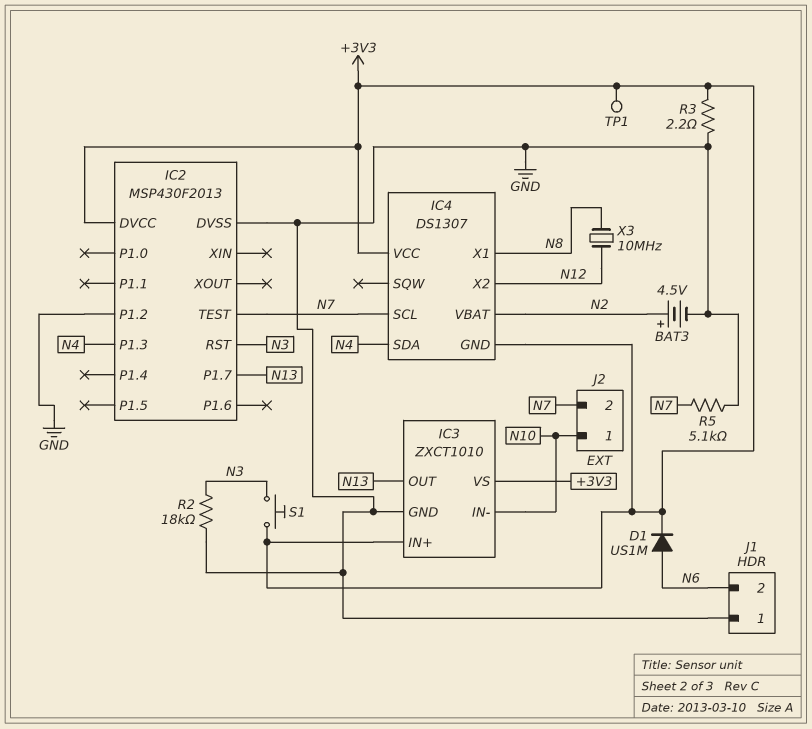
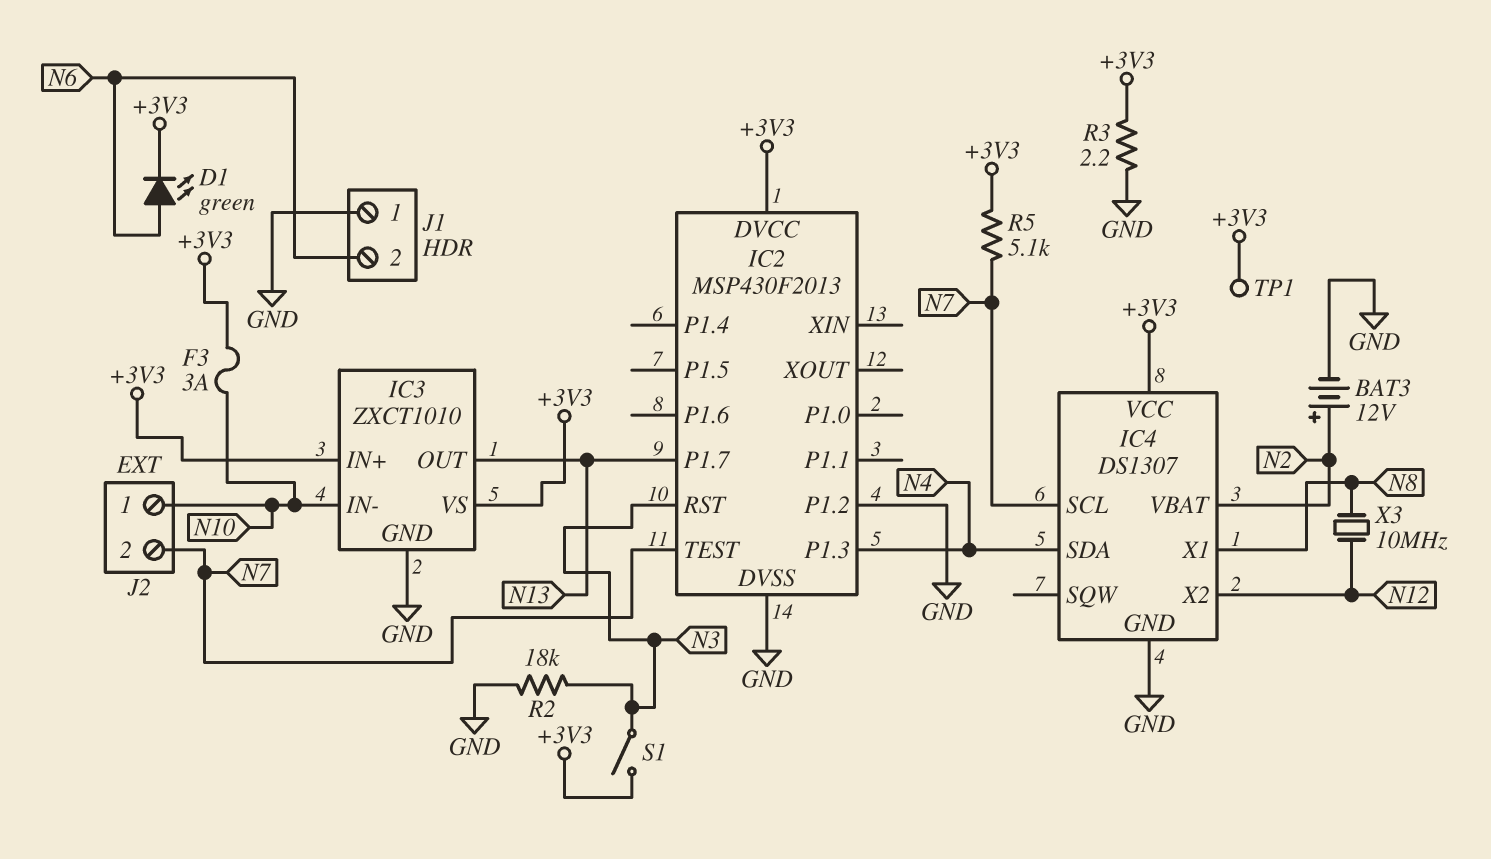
BAT3: 4.5V (plus N2, minus GND) -> 12V (plus N2, minus GND)
D1: diode US1M (A N6, K +3V3) -> LED green (A N6, K +3V3)
F3: none -> 3A (+3V3, N10)
IC4 pin GND: +3V3 -> GND
R5: 5.1k (GND, N7) -> 5.1k (+3V3, N7)
S1: button (+3V3, N3) -> switch (+3V3, N3)

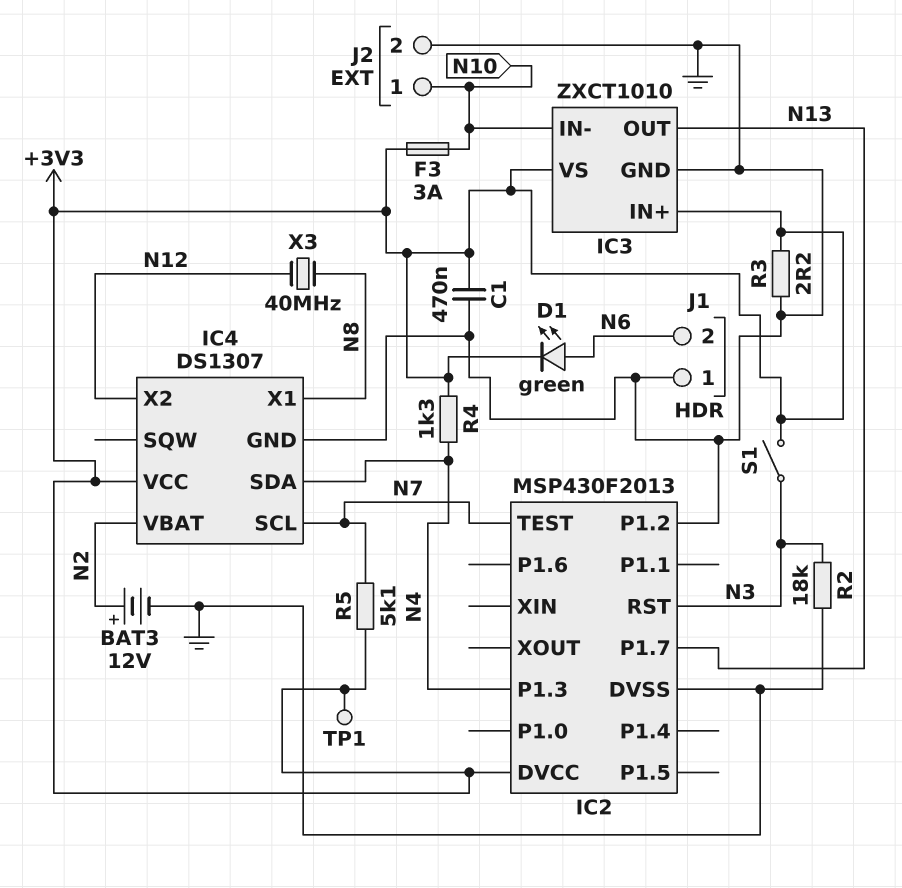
C1: none -> 470nF (+3V3, GND)
J2 pin 2: N7 -> GND
R4: none -> 1.3k (+3V3, N4)
X3: 10MHz (N8, N12) -> 40MHz (N8, N12)

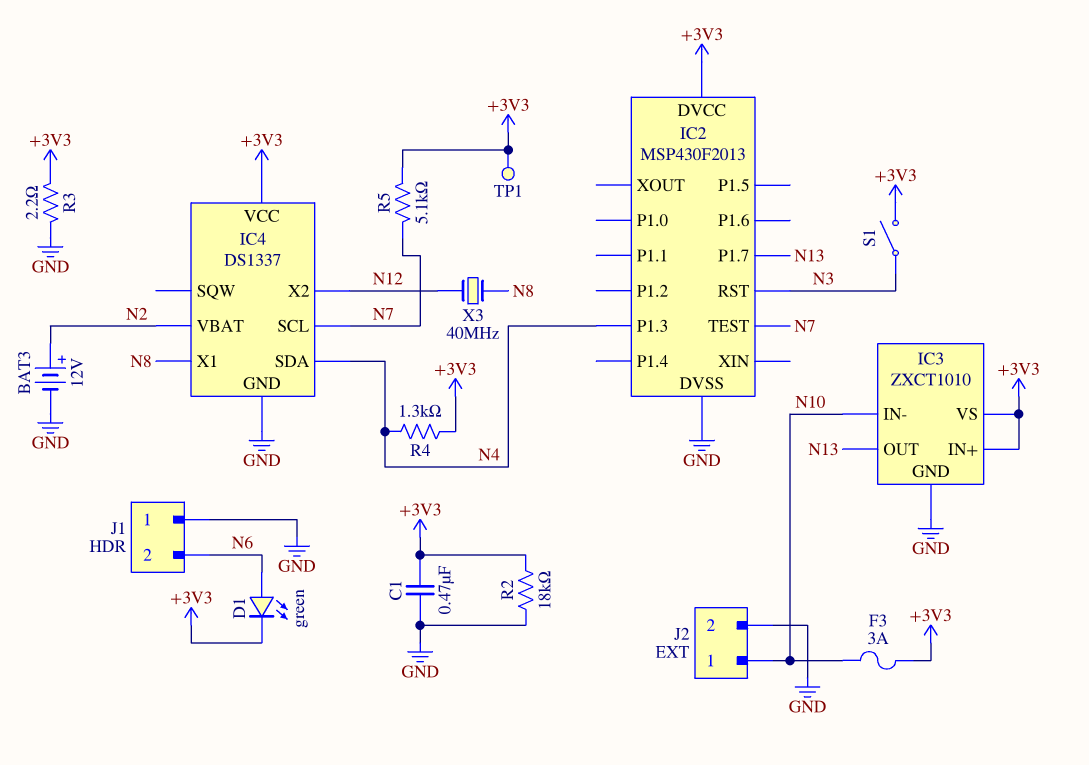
IC2 pin P1.2: GND -> none
IC4: DS1307 -> DS1337
R2: 18k (GND, N3) -> 18k (+3V3, GND)

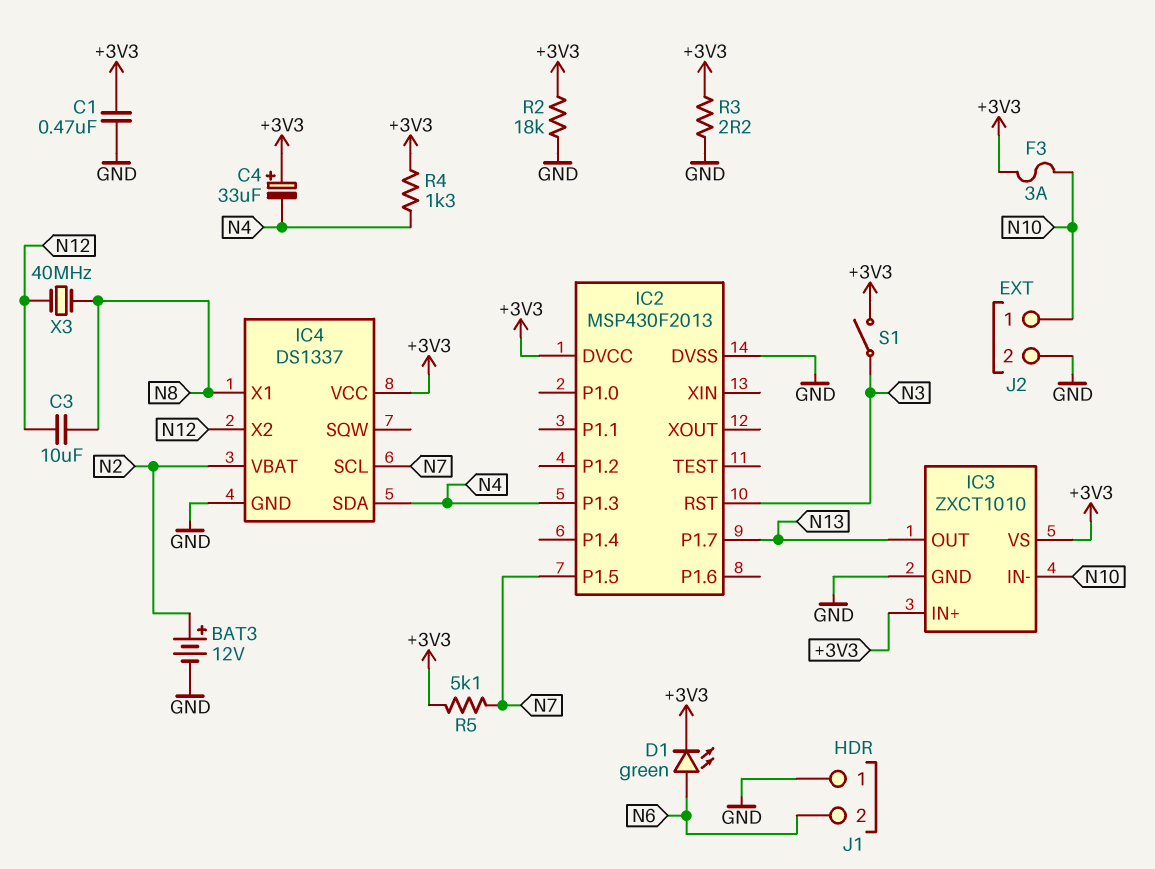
C3: none -> 10uF (N8, N12)
C4: none -> 33uF (plus +3V3, minus N4)
IC2 pin P1.5: none -> N7
IC2 pin TEST: N7 -> none
TP1: test point (+3V3) -> none

